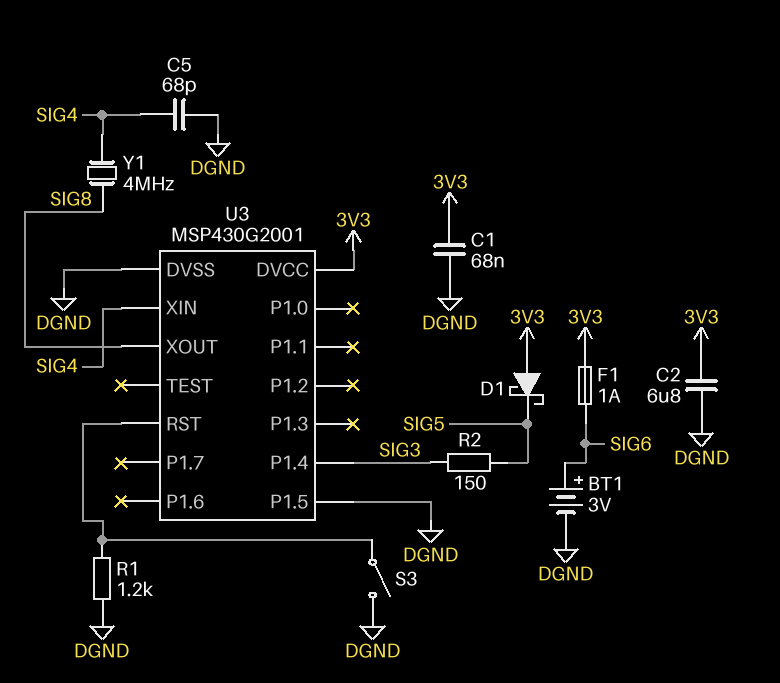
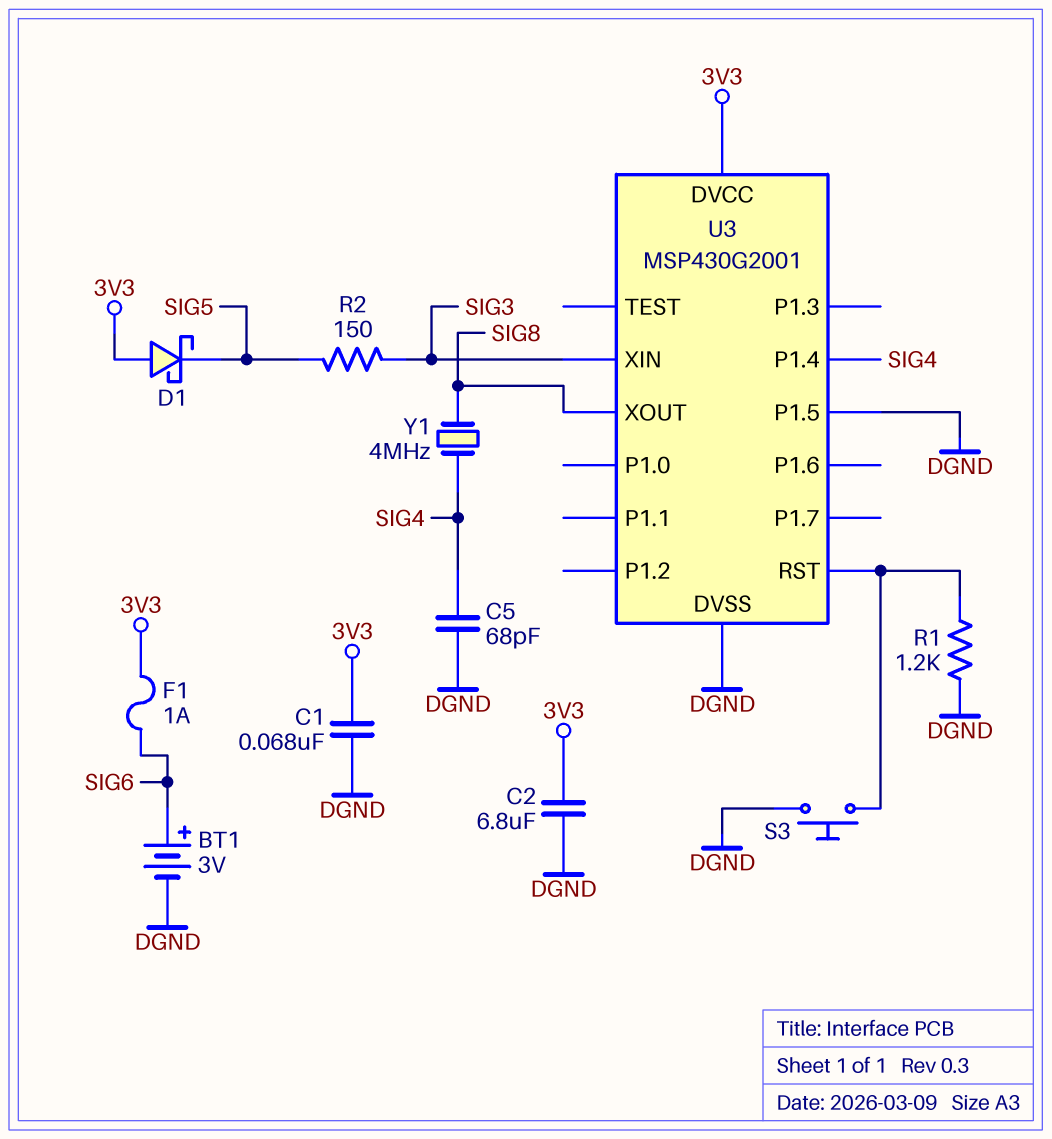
S3: switch (DGND, U3/RST) -> button (DGND, U3/RST)
U3 pin P1.4: SIG3 -> SIG4
U3 pin XIN: SIG4 -> SIG3

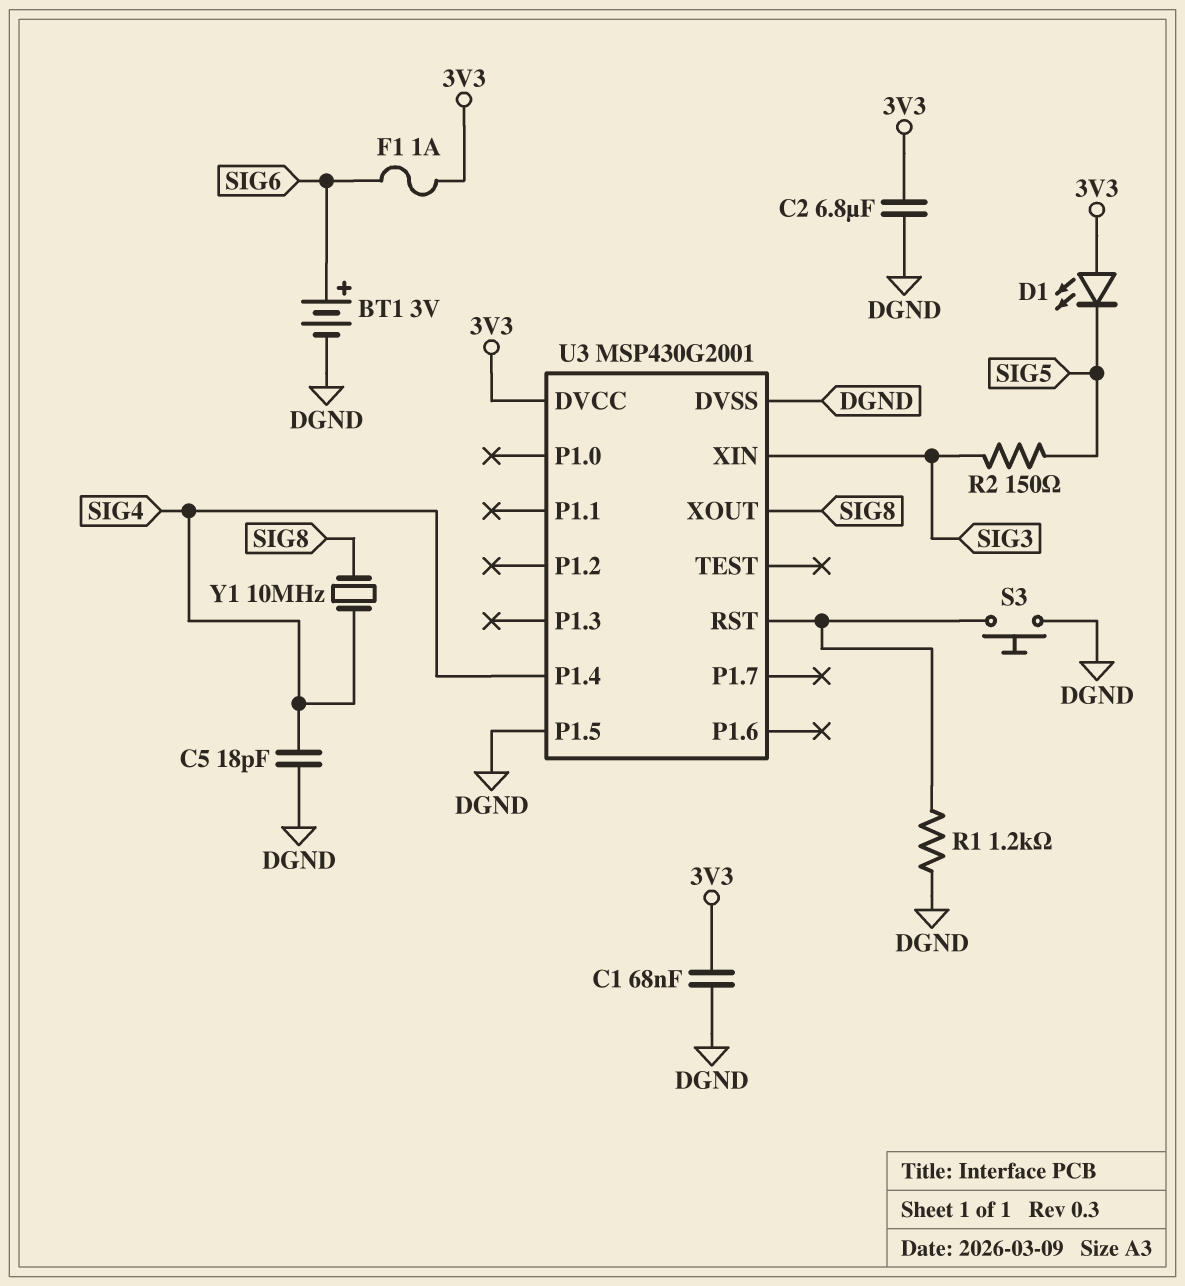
C5: 68pF (DGND, SIG4) -> 18pF (DGND, SIG4)
D1: schottky (A 3V3, K SIG5) -> LED (A 3V3, K SIG5)
Y1: 4MHz (SIG4, SIG8) -> 10MHz (SIG4, SIG8)

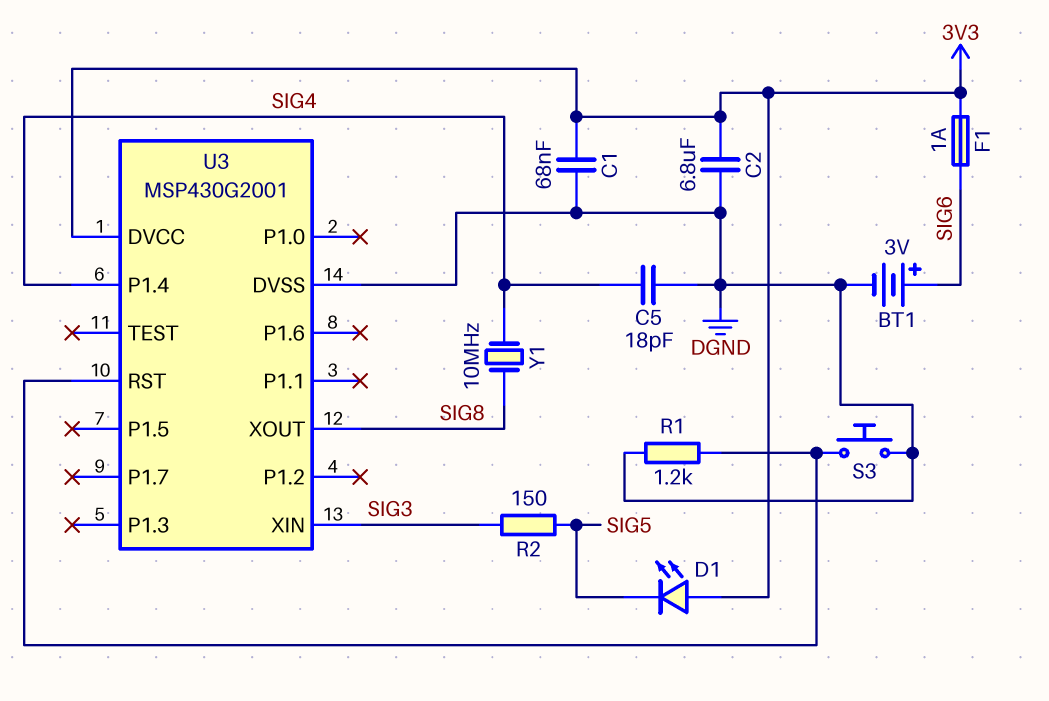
U3 pin P1.5: DGND -> none

